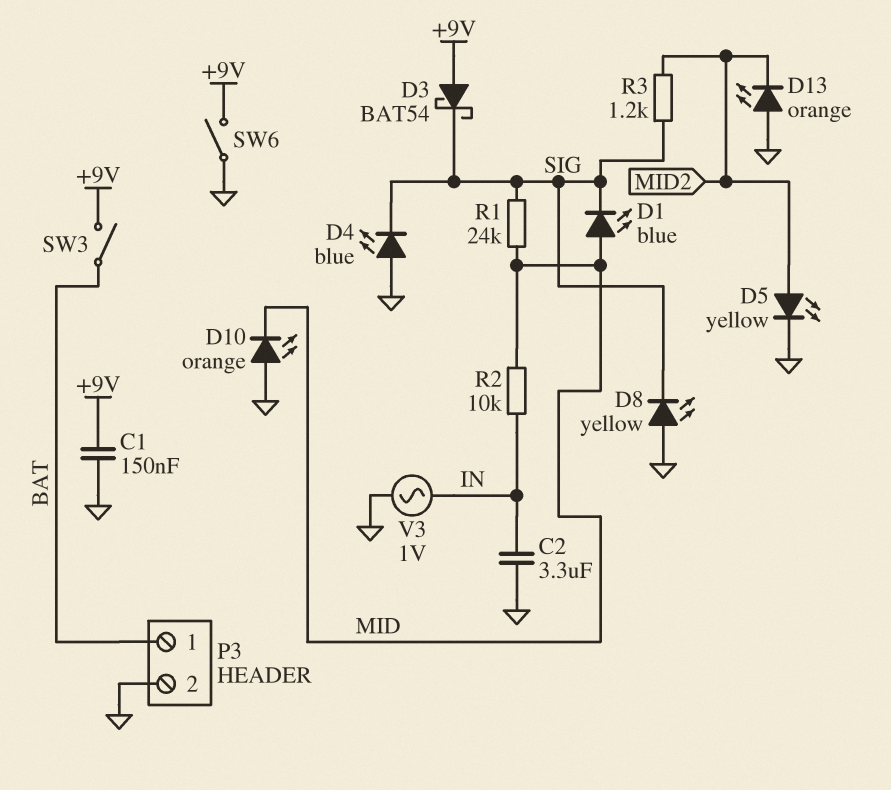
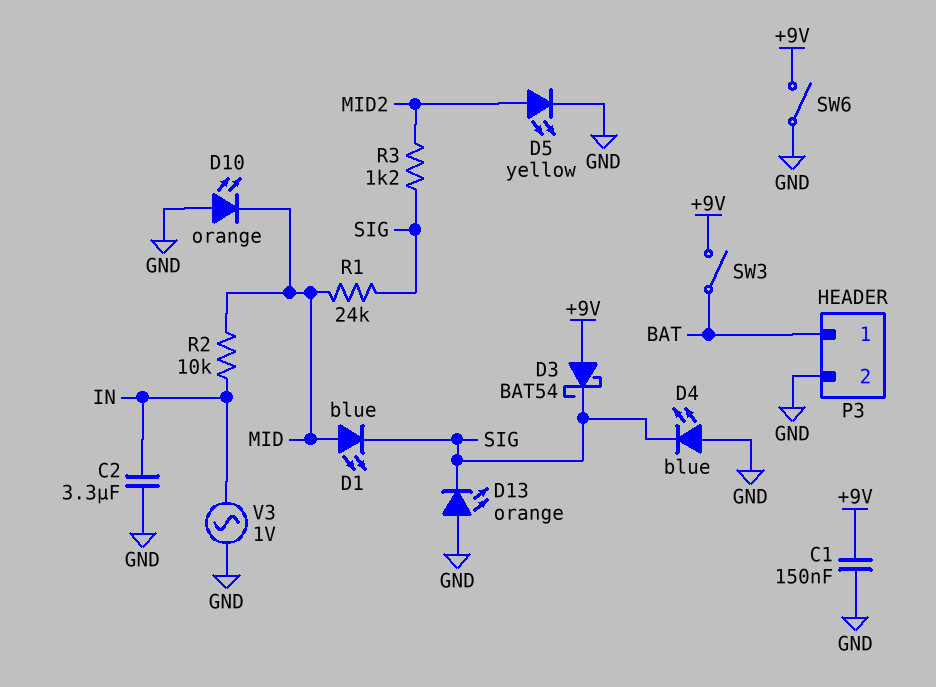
D8: LED yellow (A GND, K SIG) -> none
D13: LED orange (A GND, K MID2) -> LED orange (A GND, K SIG)

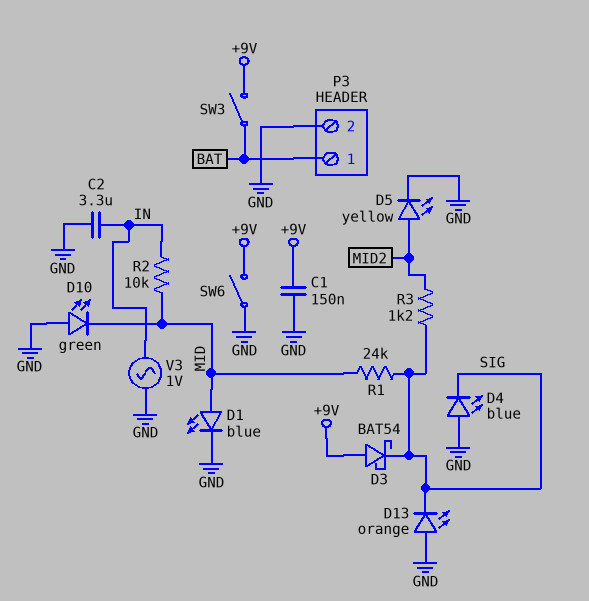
D1: LED blue (A MID, K SIG) -> LED blue (A MID, K GND)
D10: LED orange (A GND, K MID) -> LED green (A GND, K MID)

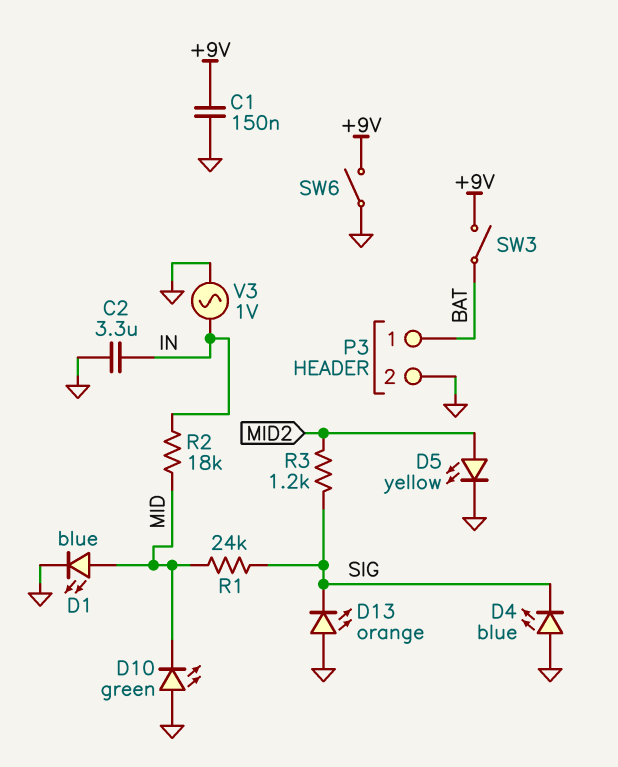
D3: schottky BAT54 (A +9V, K SIG) -> none
R2: 10k (IN, MID) -> 18k (IN, MID)

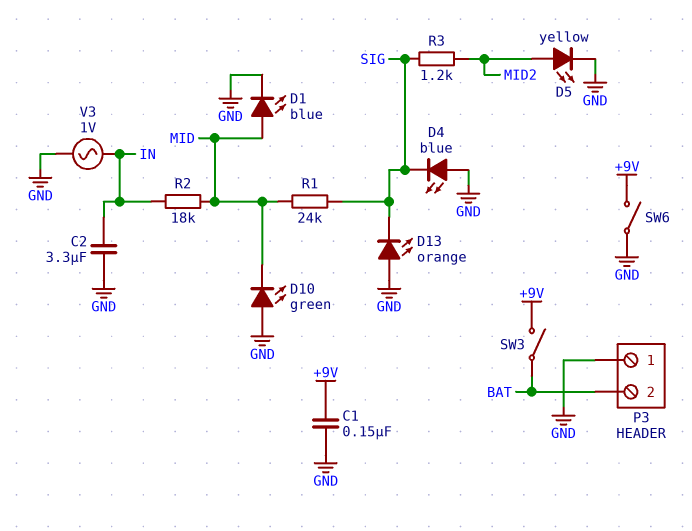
P3 pin 1: BAT -> GND
P3 pin 2: GND -> BAT

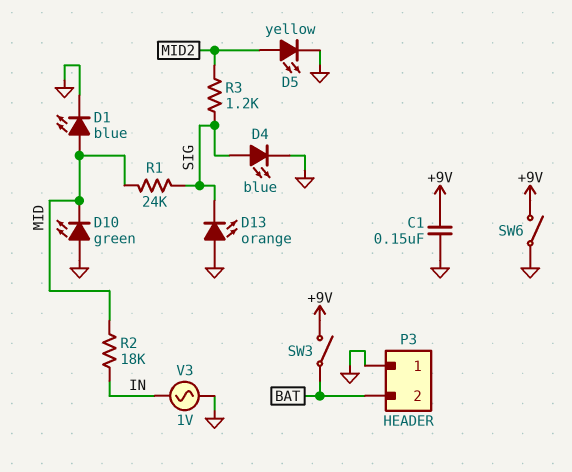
C2: 3.3uF (GND, IN) -> none
D4: LED blue (A GND, K SIG) -> LED blue (A SIG, K GND)

